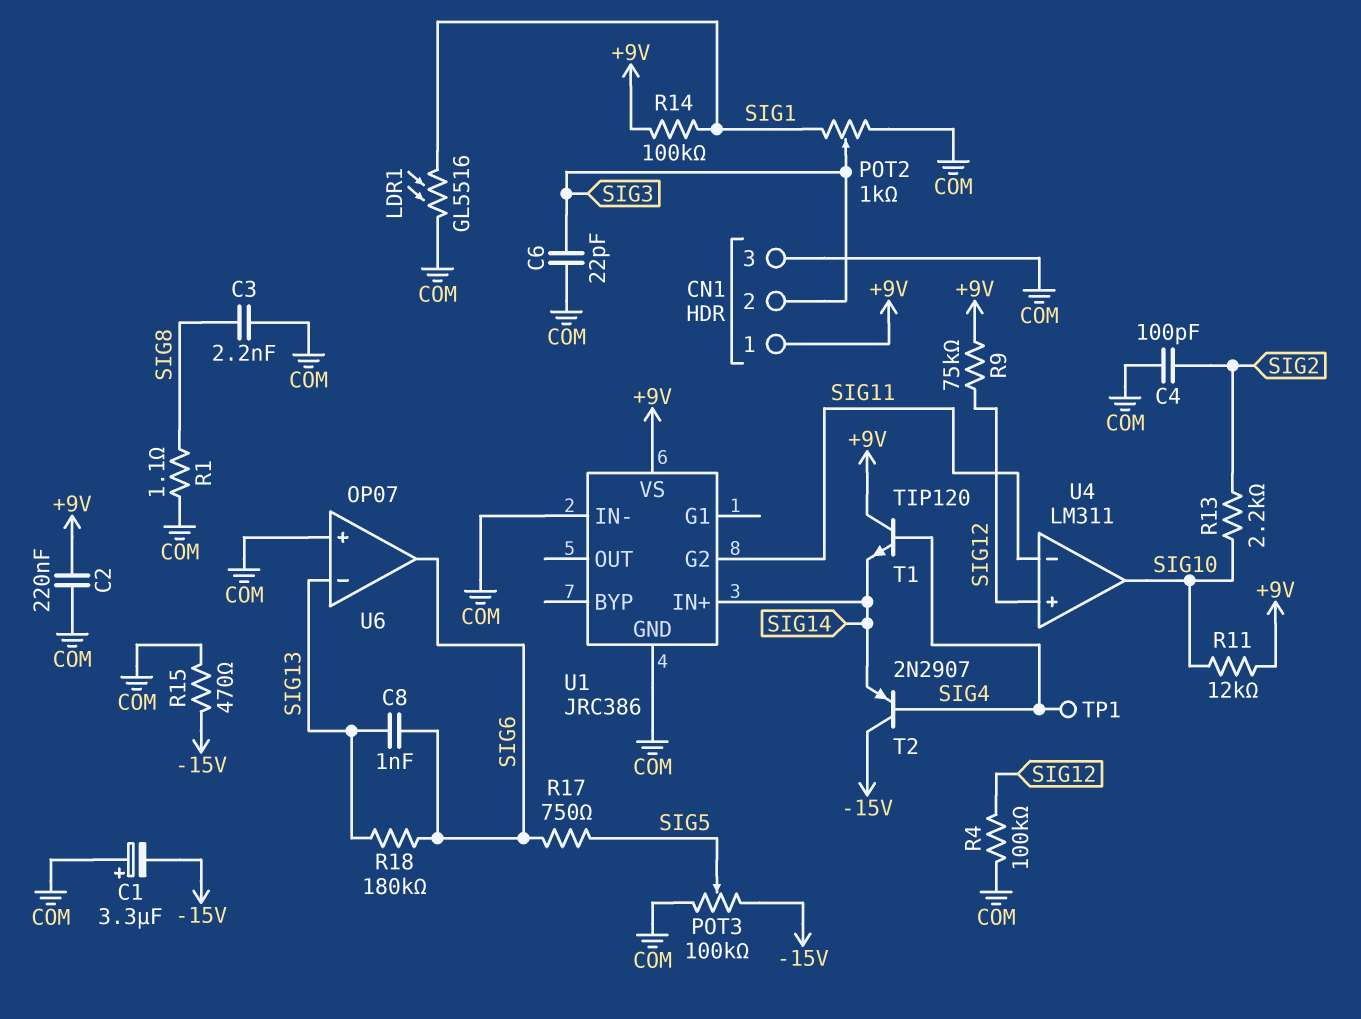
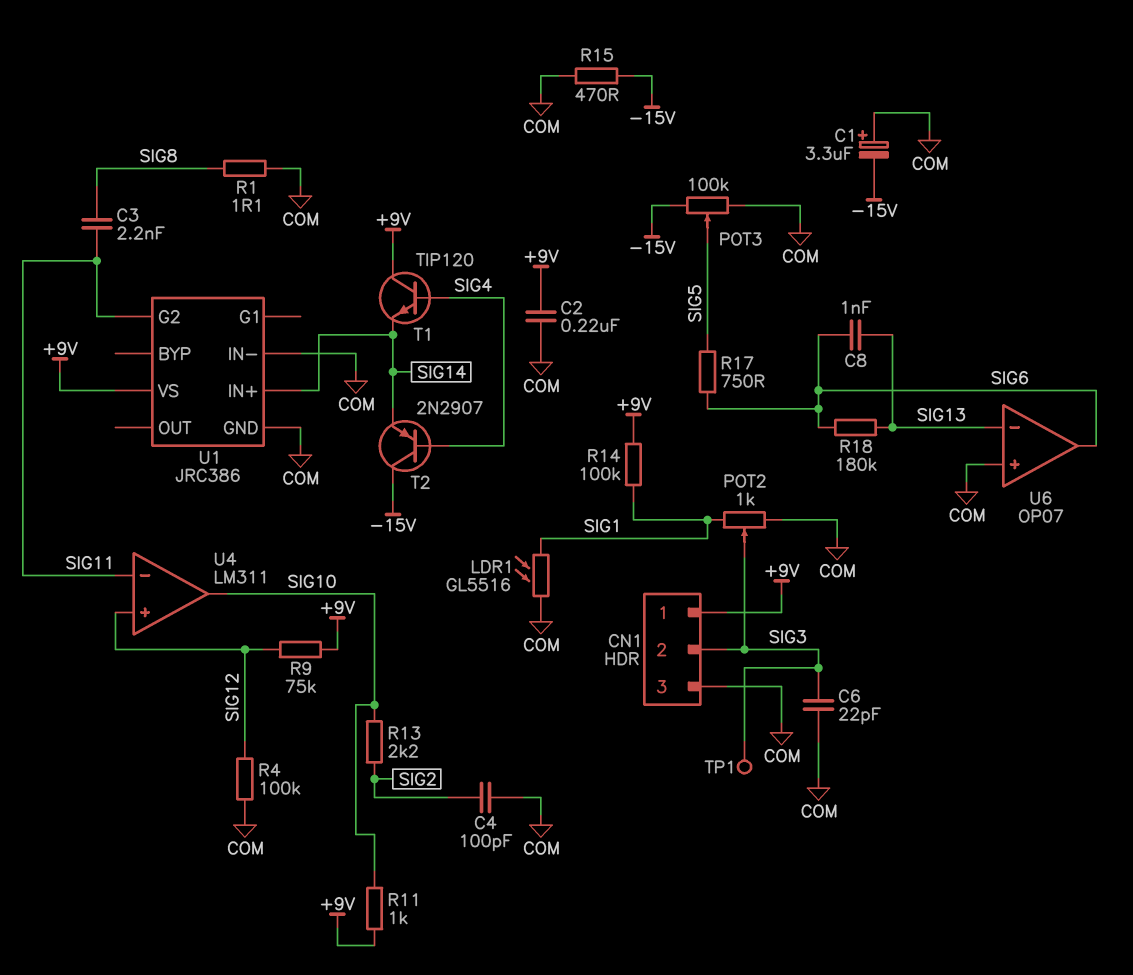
C3: 2.2nF (COM, SIG8) -> 2.2nF (SIG8, SIG11)
R11: 12k (+9V, SIG10) -> 1k (+9V, SIG10)
TP1: test point (SIG4) -> test point (SIG3)

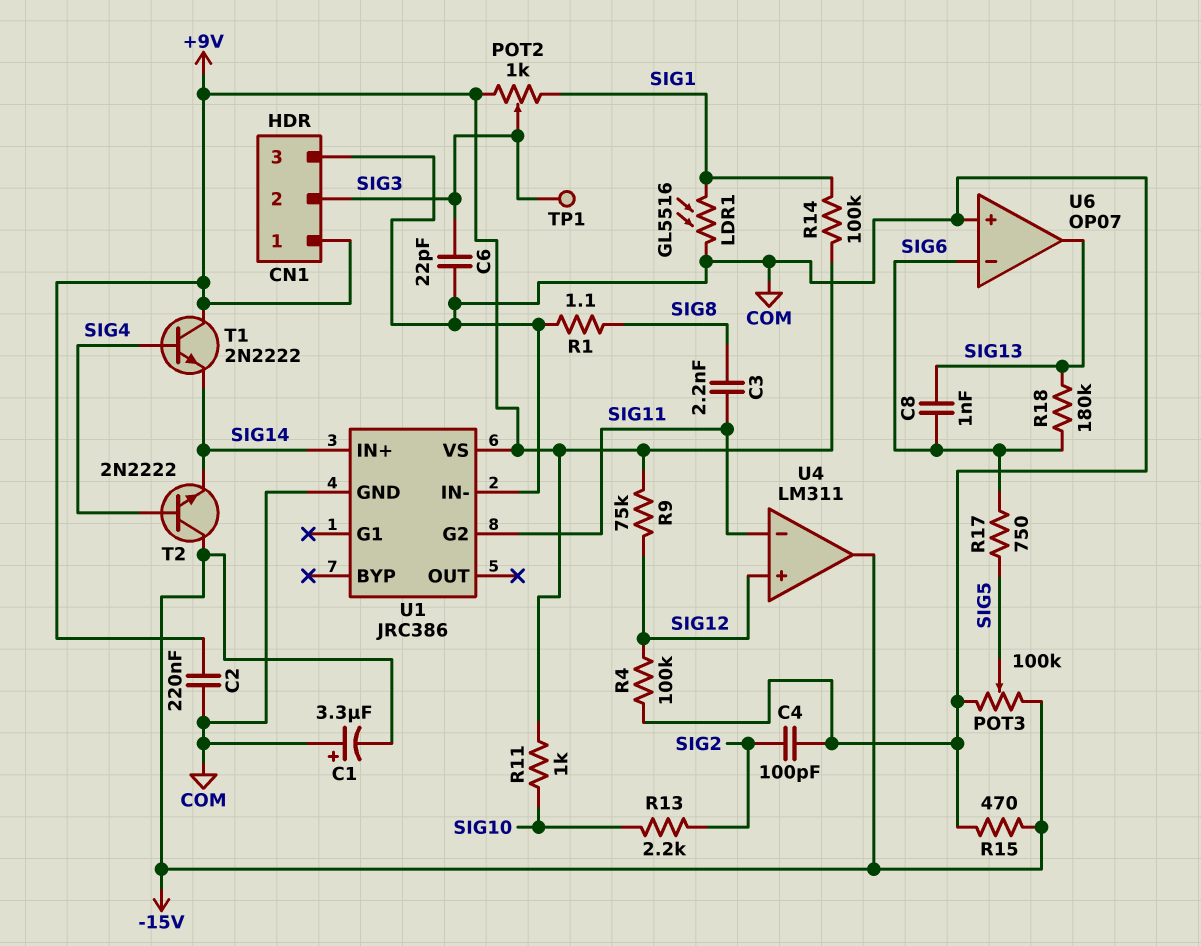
POT2: 1k (COM, SIG1, wiper SIG3) -> 1k (+9V, SIG1, wiper SIG3)
T1: NPN TIP120 (B SIG4, C +9V, E SIG14) -> NPN 2N2222 (B SIG4, C +9V, E SIG14)
T2: PNP 2N2907 (B SIG4, C -15V, E SIG14) -> NPN 2N2222 (B SIG4, C -15V, E SIG14)
U4 pin out: SIG10 -> -15V
U6 pin in-: SIG13 -> SIG6
U6 pin out: SIG6 -> SIG13

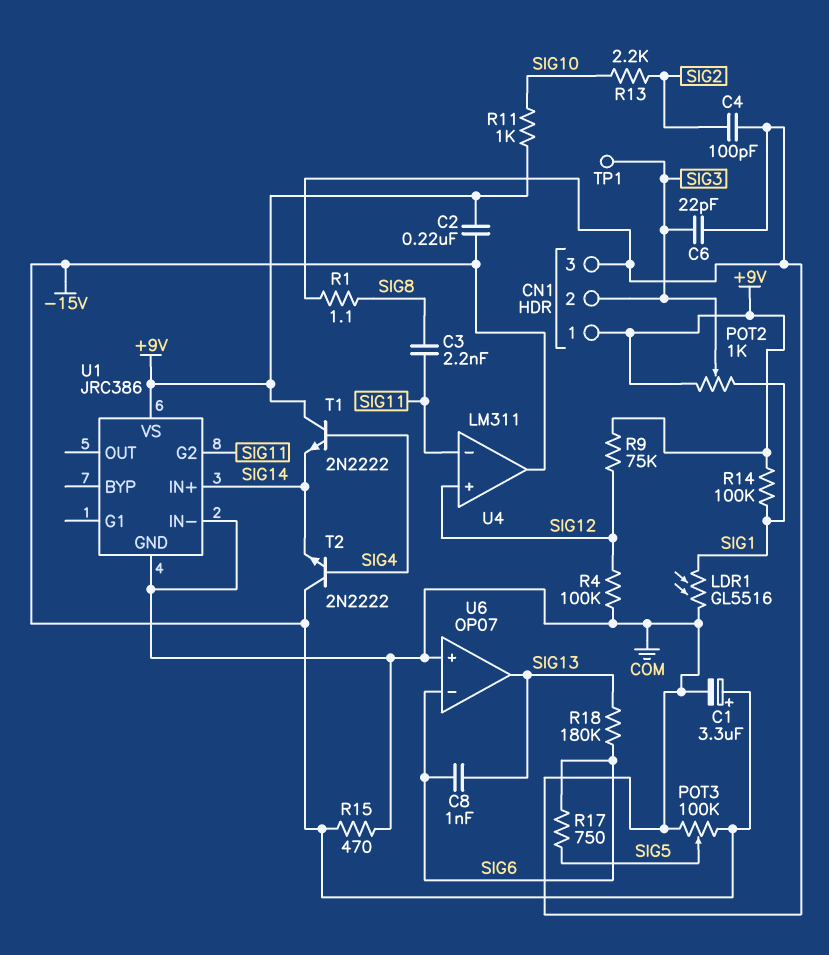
C1: 3.3uF (plus COM, minus -15V) -> 3.3uF (plus -15V, minus COM)
C2: 220nF (+9V, COM) -> 220nF (+9V, -15V)

